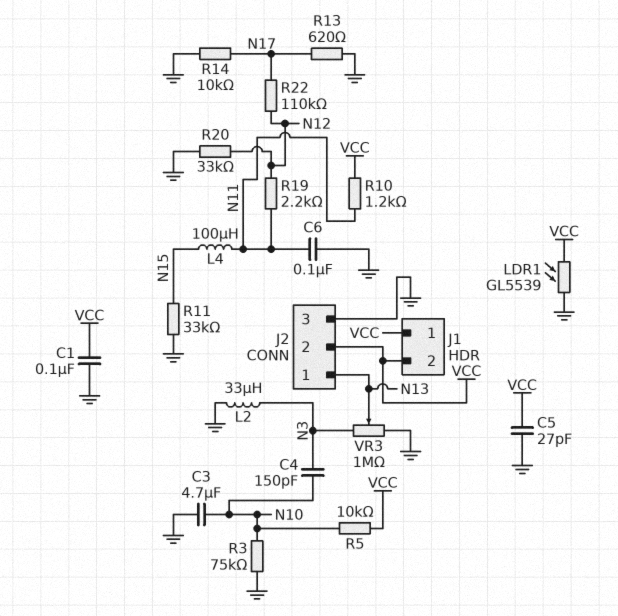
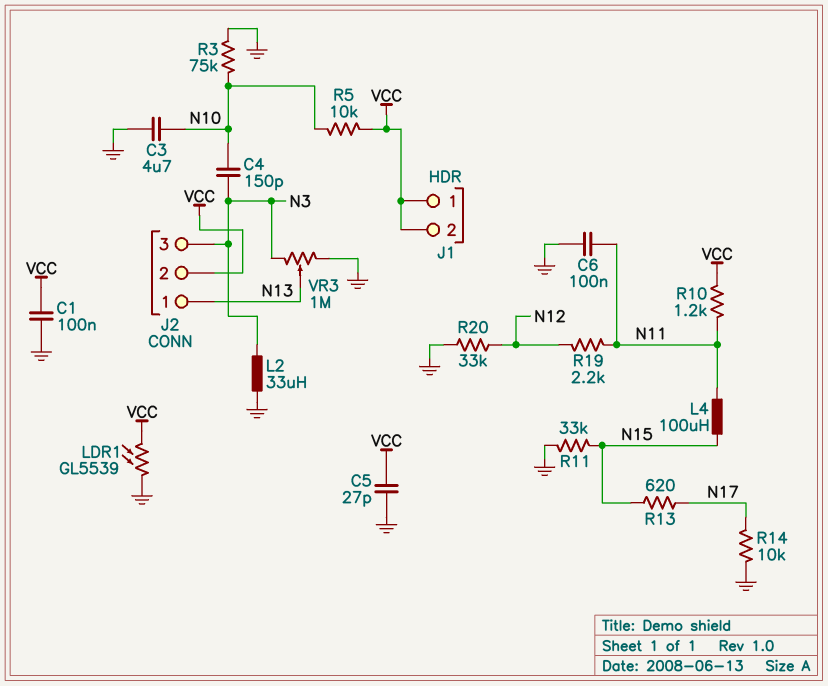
J2 pin 3: GND -> N3
R13: 620 (GND, N17) -> 620 (N15, N17)
R22: 110k (N12, N17) -> none

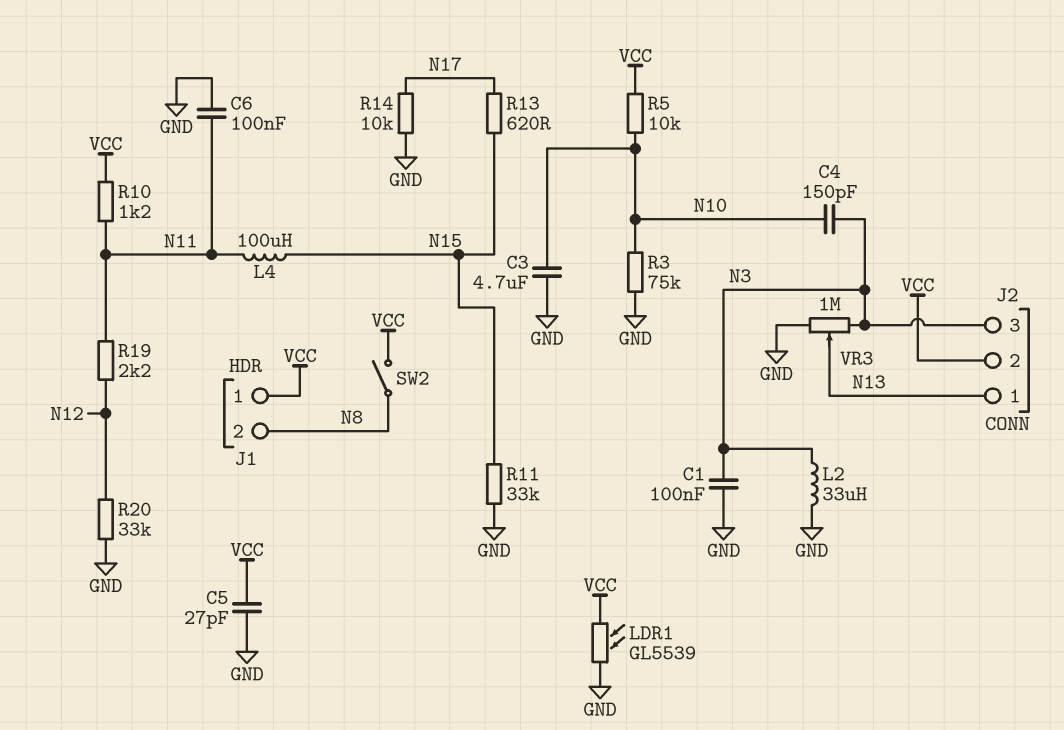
C1: 100nF (GND, VCC) -> 100nF (GND, N3)
J1 pin 2: VCC -> N8
SW2: none -> switch (N8, VCC)

